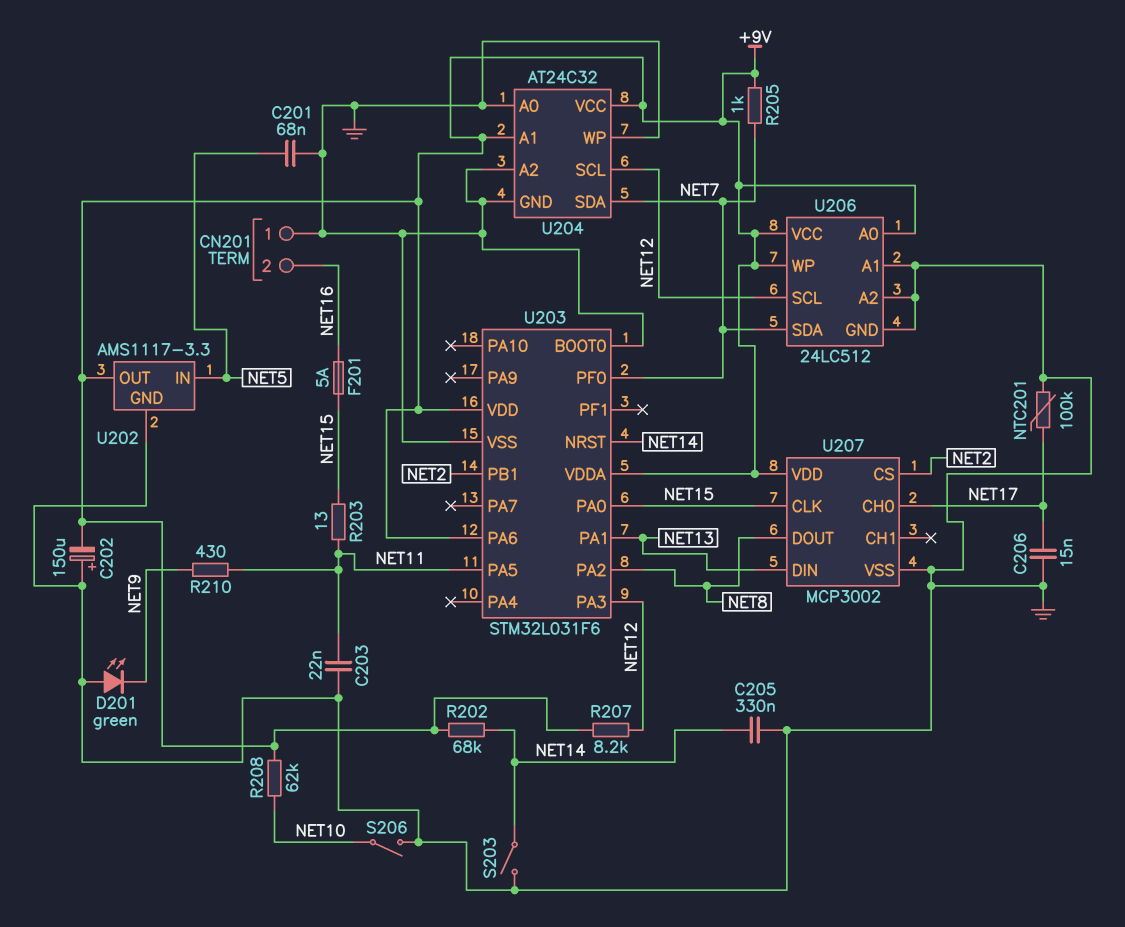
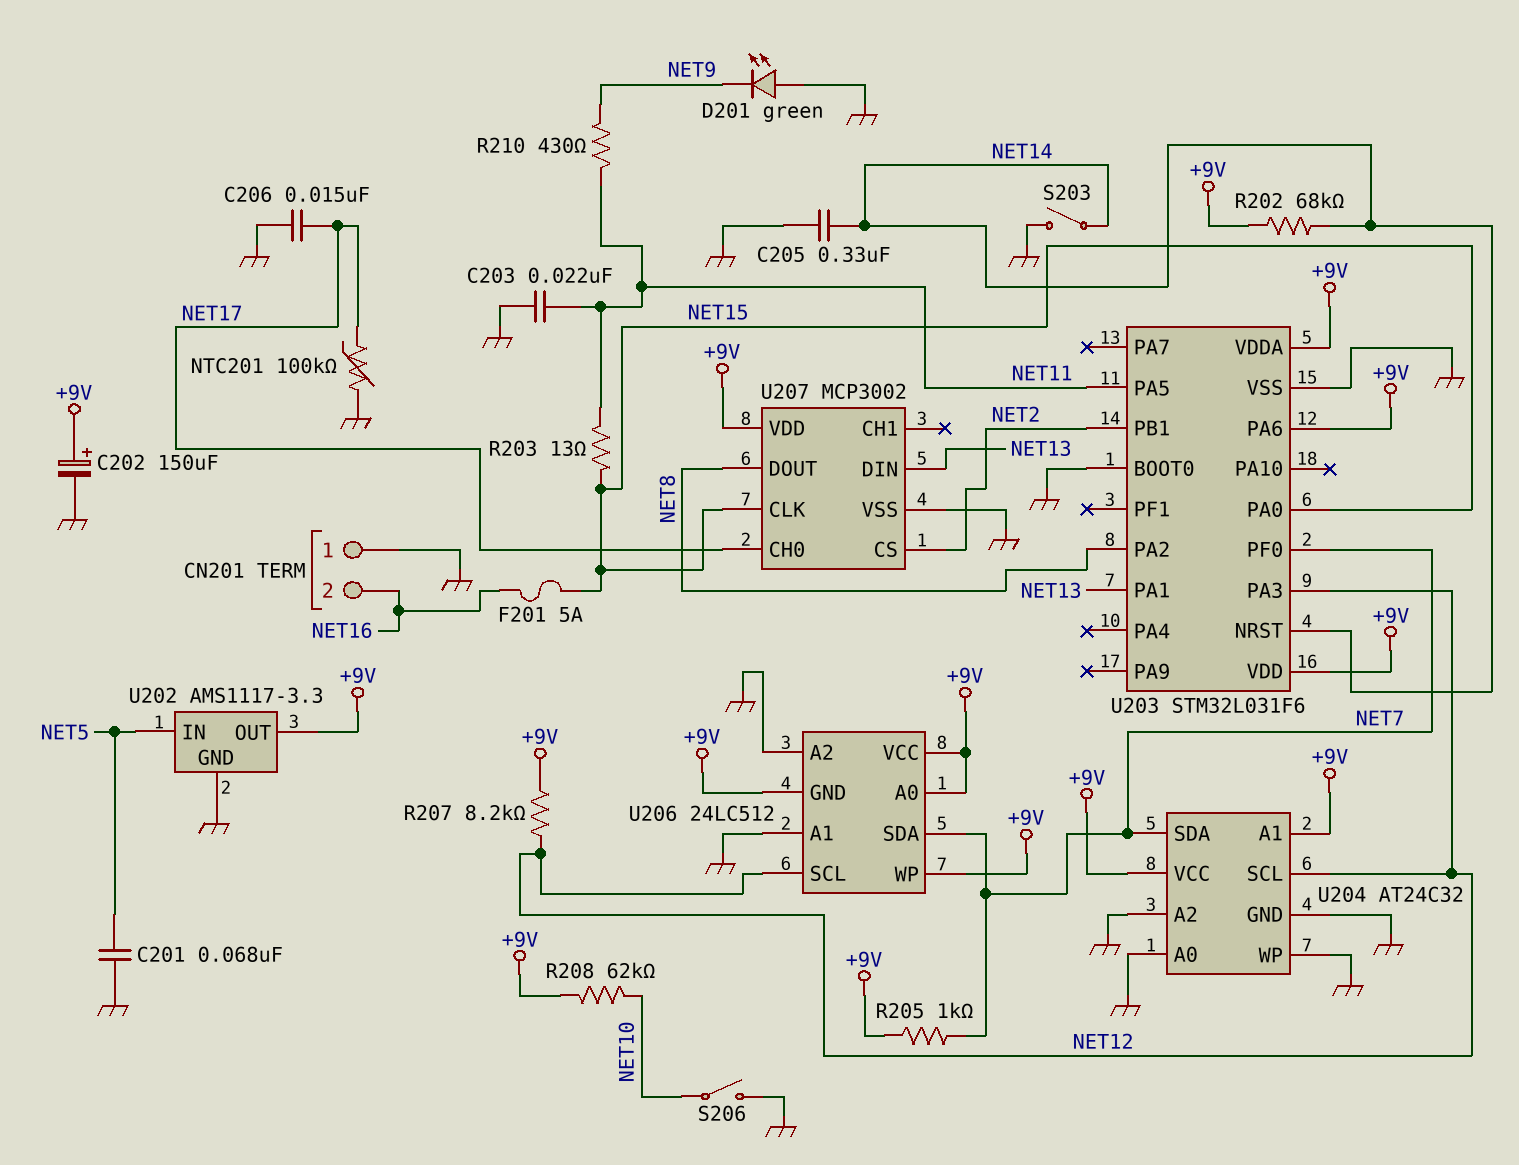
C202: 150uF (plus GND, minus +9V) -> 150uF (plus +9V, minus GND)
U206 pin GND: GND -> +9V

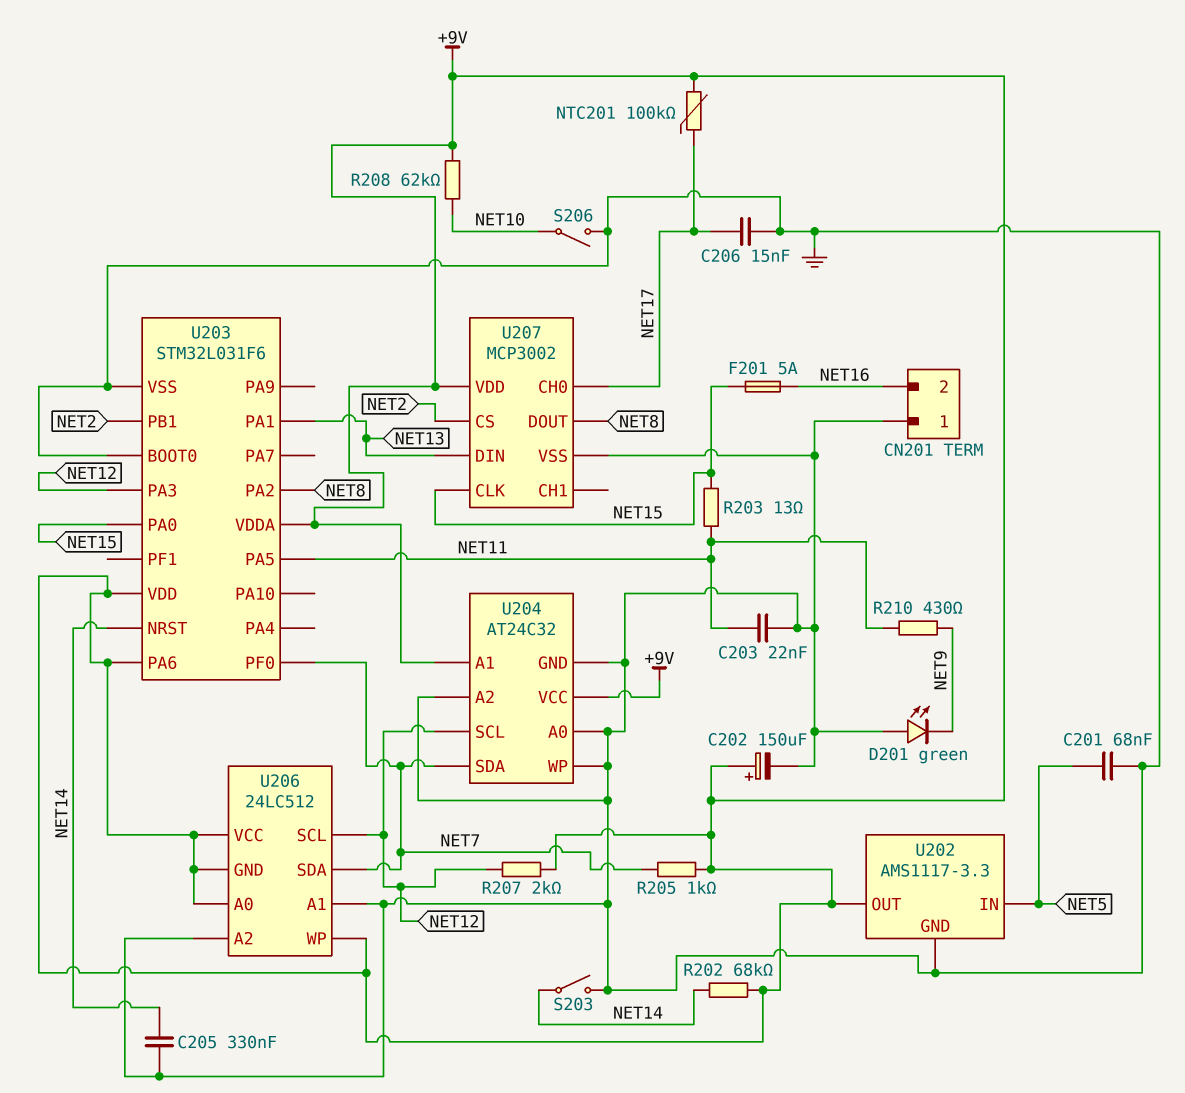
NTC201: 100k (GND, NET17) -> 100k (+9V, NET17)
R207: 8.2k (+9V, NET12) -> 2k (+9V, NET12)

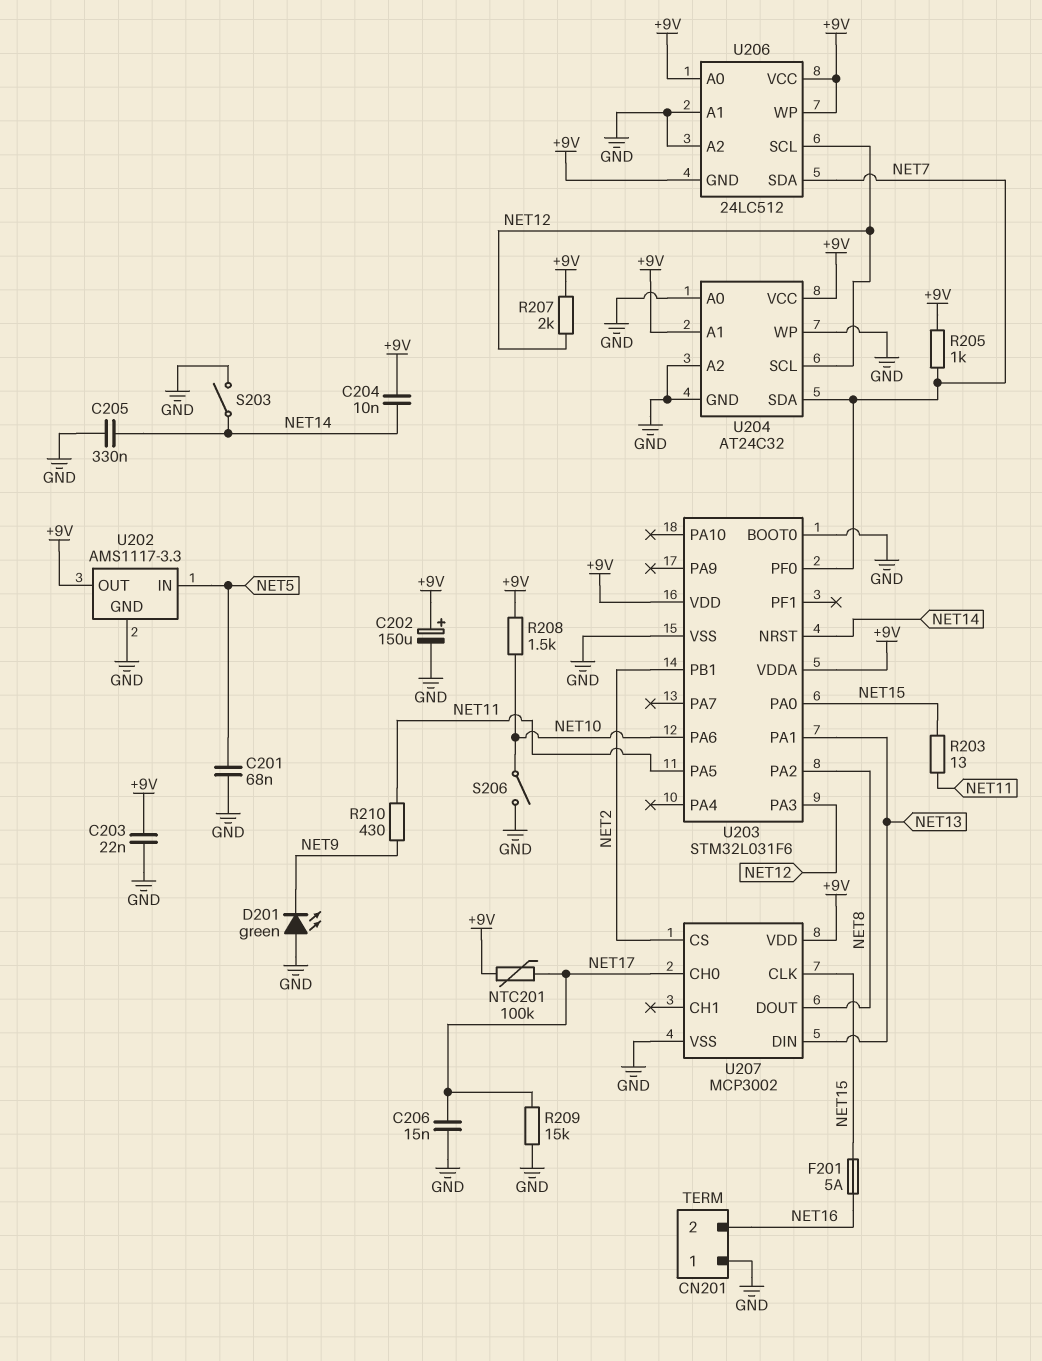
C203: 22nF (GND, NET11) -> 22nF (+9V, GND)
C204: none -> 10nF (+9V, NET14)
R202: 68k (+9V, NET14) -> none
R208: 62k (+9V, NET10) -> 1.5k (+9V, NET10)
R209: none -> 15k (GND, NET17)
U203 pin PA6: +9V -> NET10

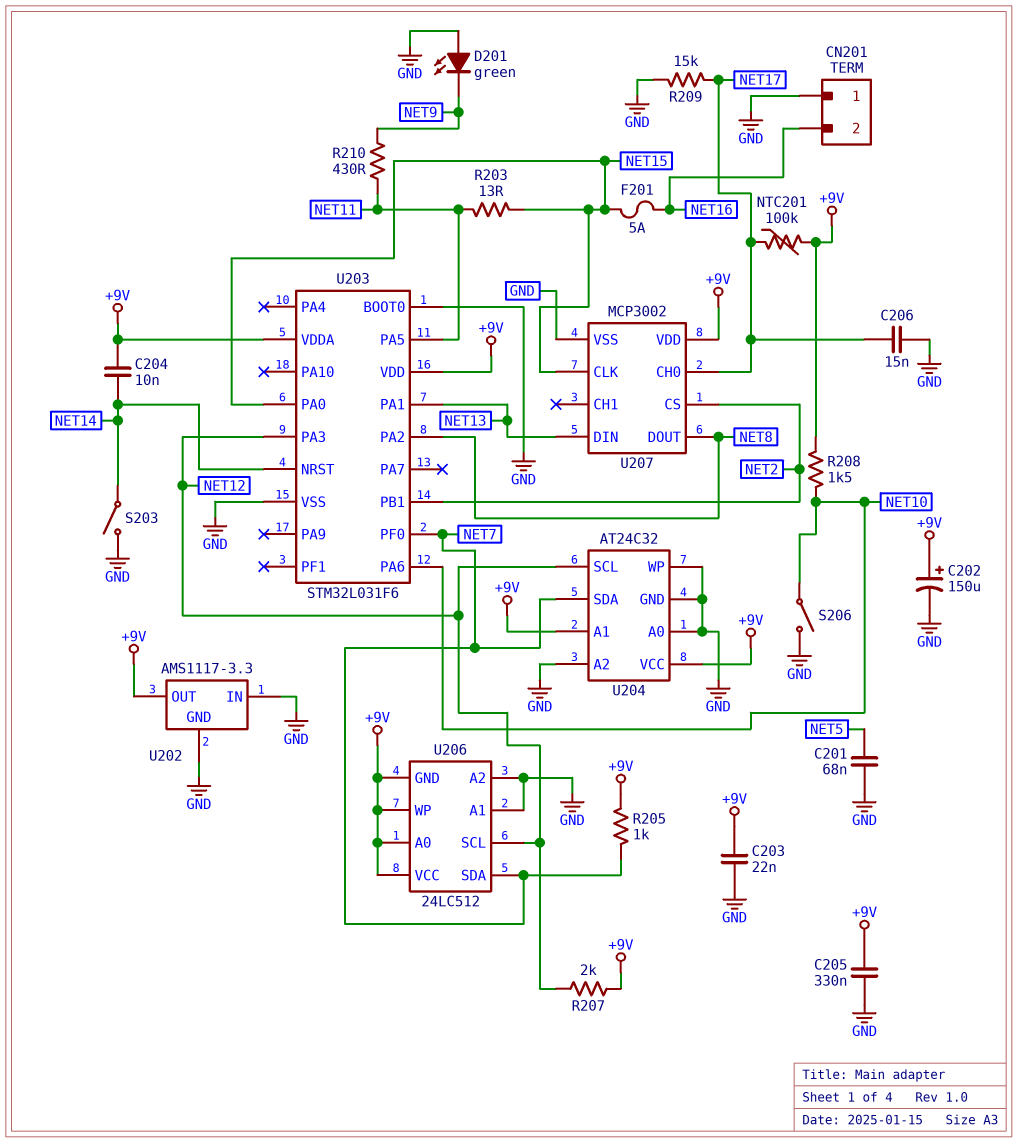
C205: 330nF (GND, NET14) -> 330nF (+9V, GND)
U202 pin IN: NET5 -> GND

